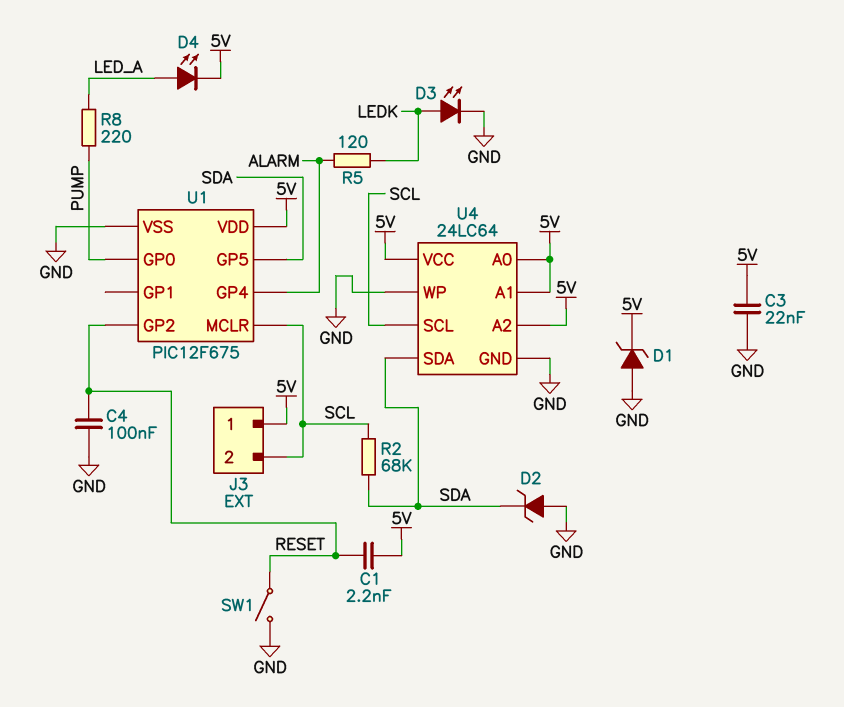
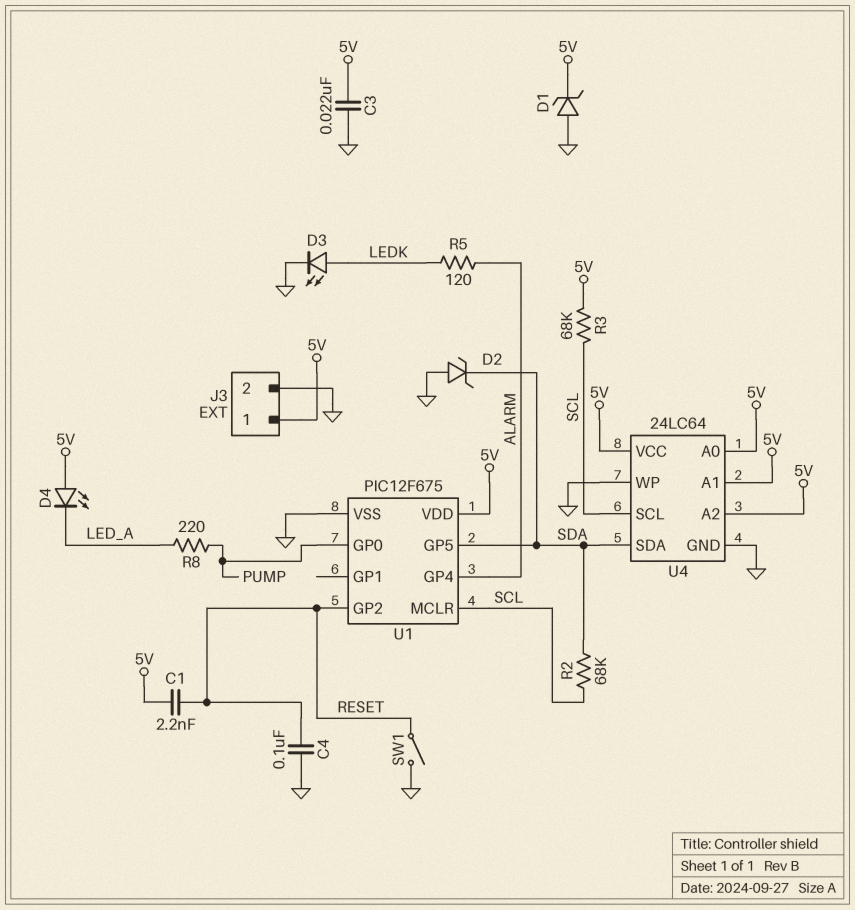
D4: LED (A LED_A, K 5V) -> LED (A 5V, K LED_A)
J3 pin 2: SCL -> GND
R3: none -> 68k (5V, SCL)

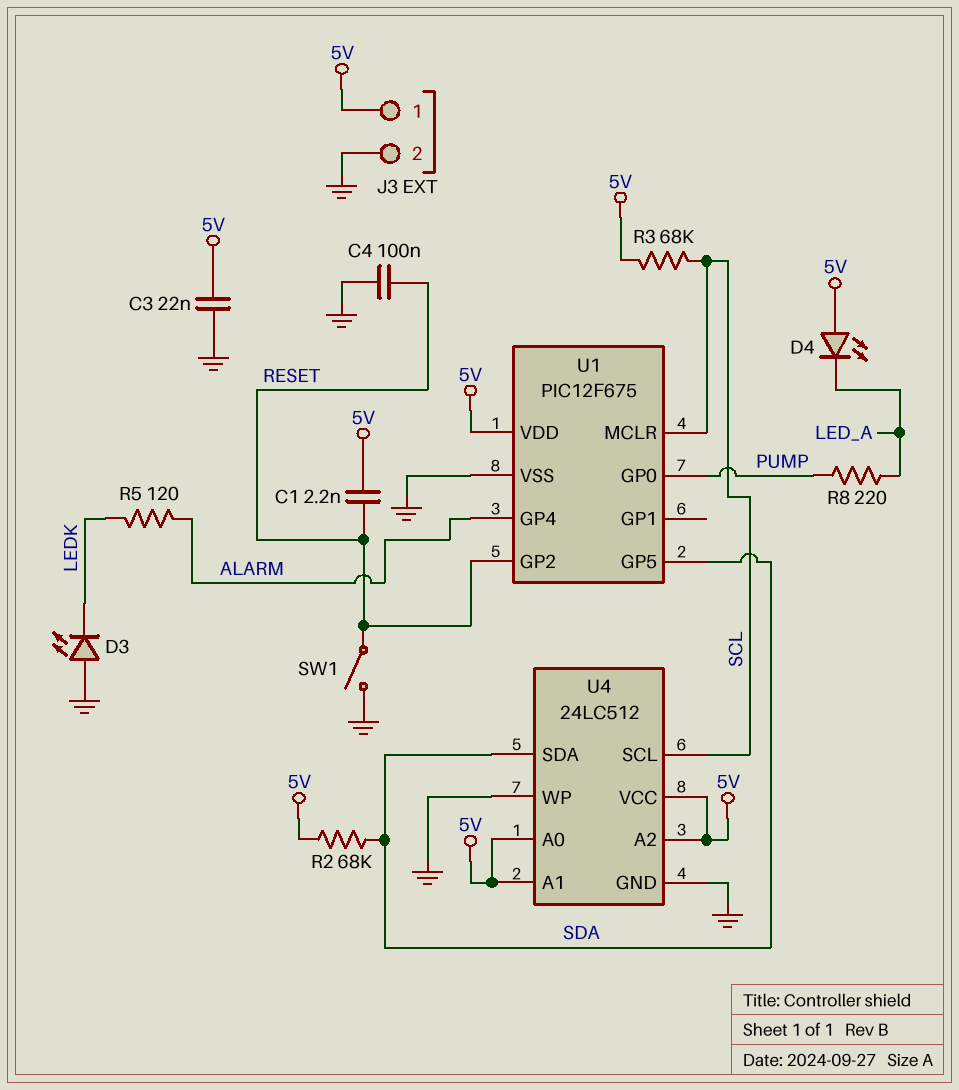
D1: zener (A GND, K 5V) -> none
D2: zener (A GND, K SDA) -> none
D3: LED (A LEDK, K GND) -> LED (A GND, K LEDK)
R2: 68k (SCL, SDA) -> 68k (5V, SDA)
U4: 24LC64 -> 24LC512

